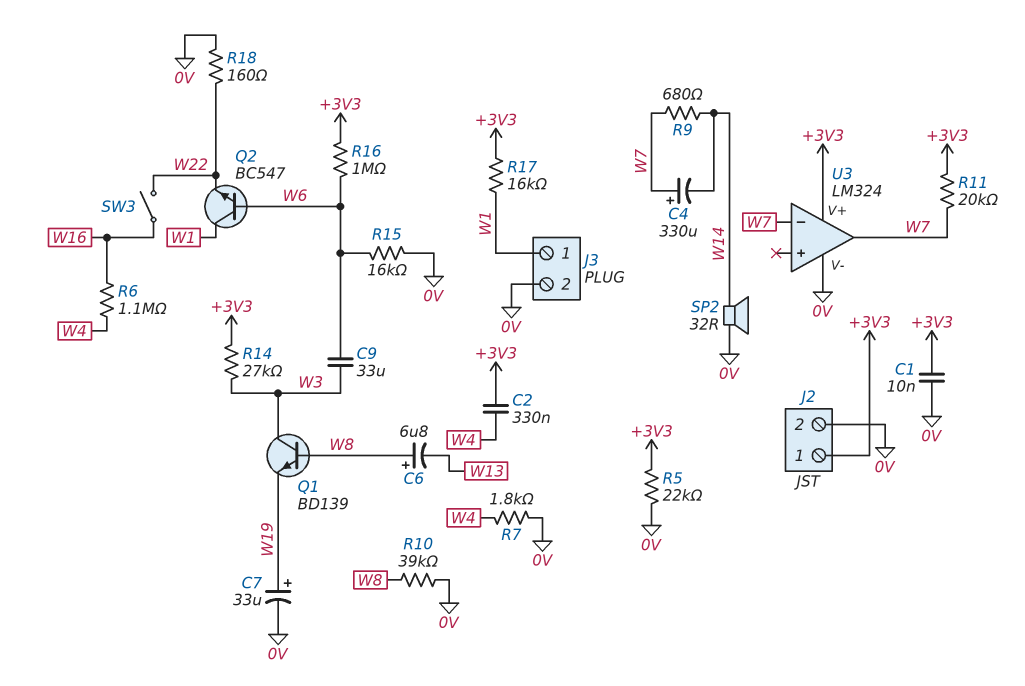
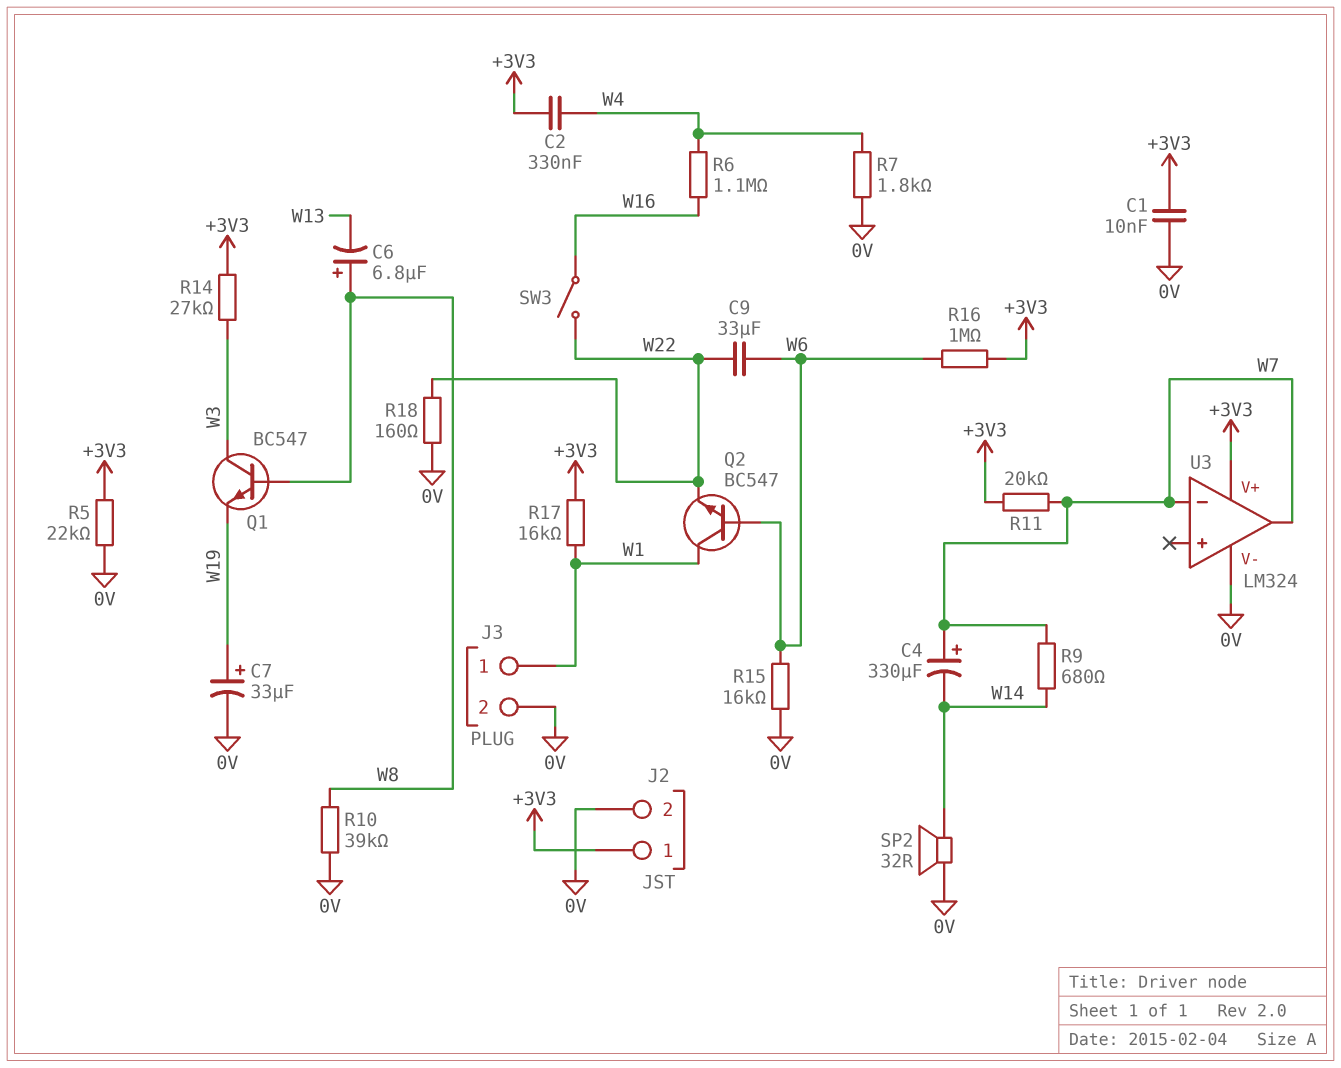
C9: 33uF (W3, W6) -> 33uF (W6, W22)
Q1: NPN BD139 (B W8, C W3, E W19) -> NPN BC547 (B W8, C W3, E W19)

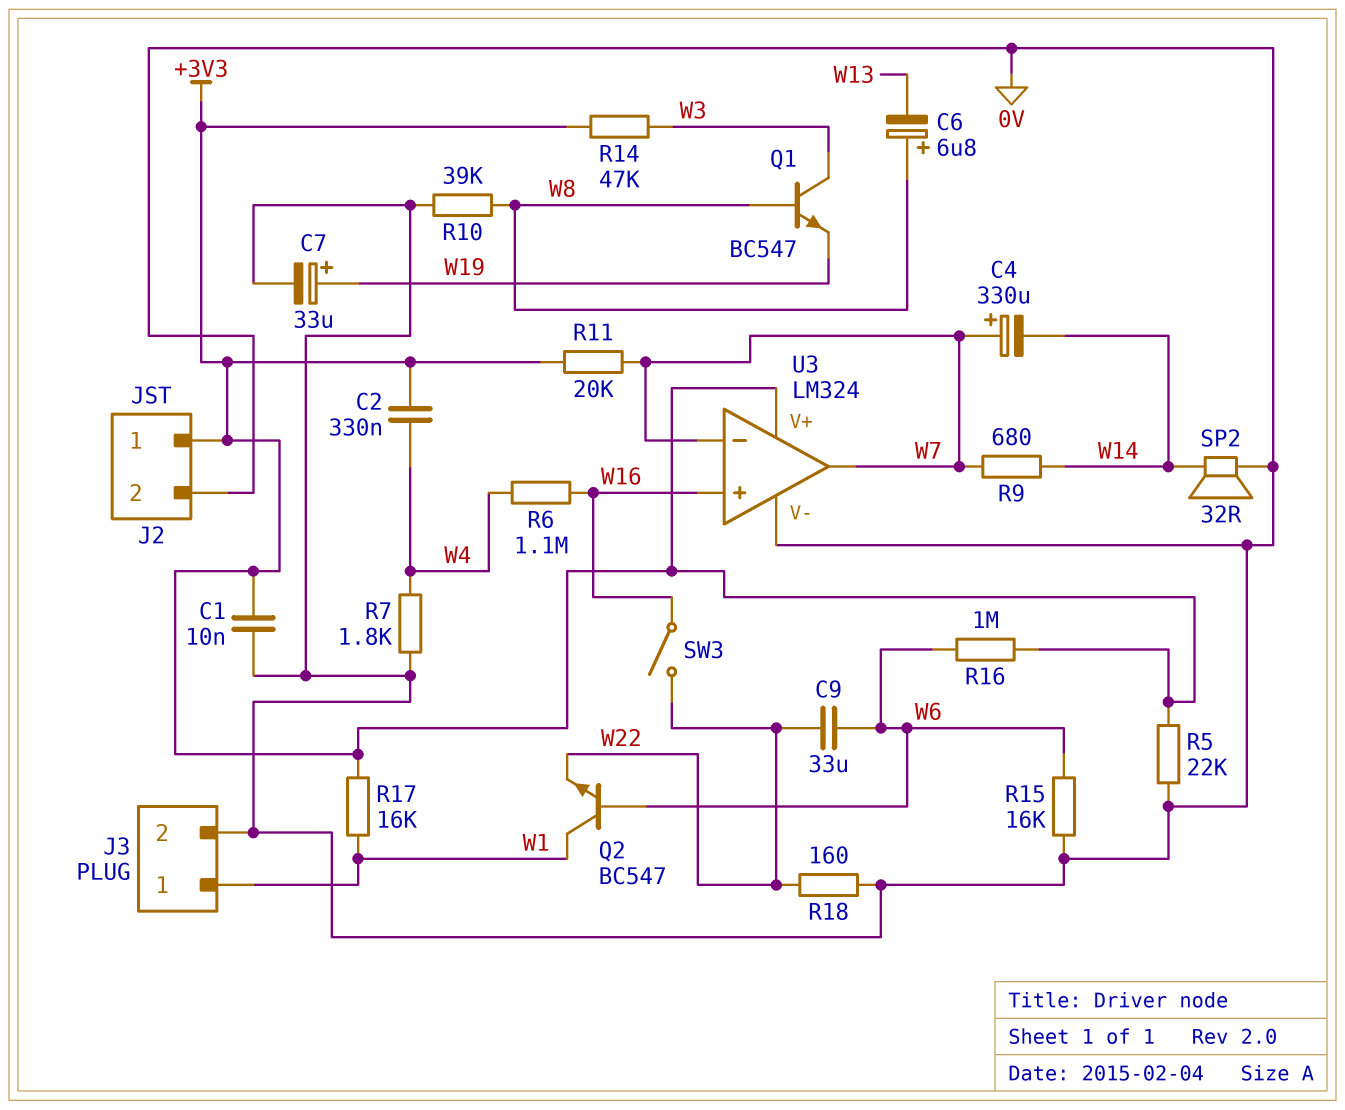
R14: 27k (+3V3, W3) -> 47k (+3V3, W3)
U3 pin in+: none -> W16

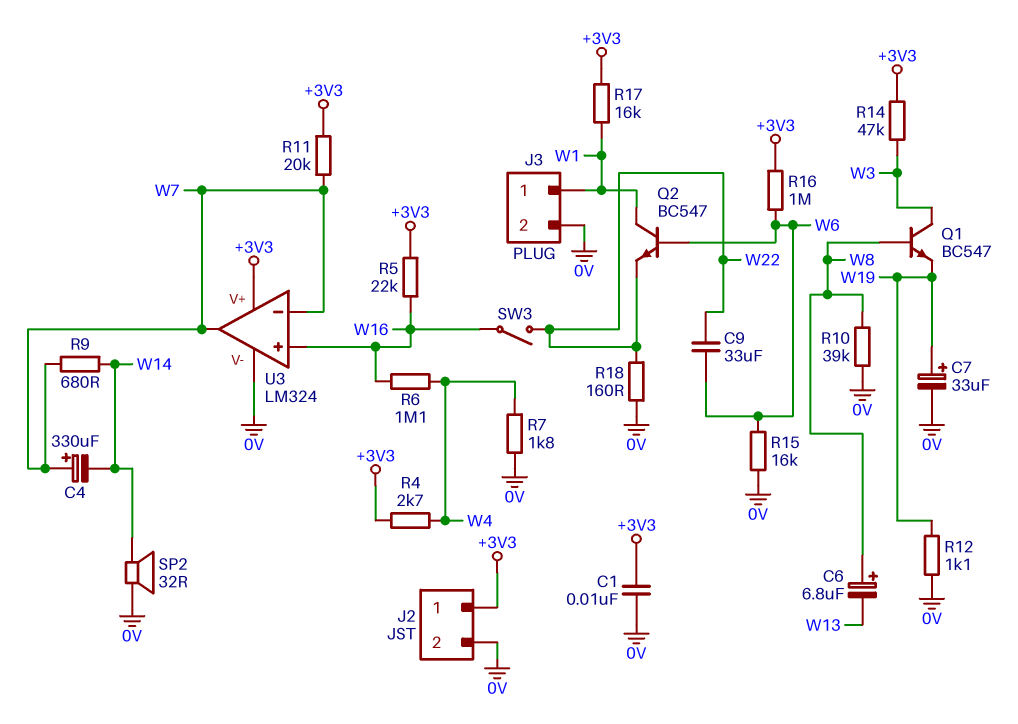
C2: 330nF (+3V3, W4) -> none
R4: none -> 2.7k (+3V3, W4)
R5: 22k (+3V3, 0V) -> 22k (+3V3, W16)
R12: none -> 1.1k (0V, W19)

